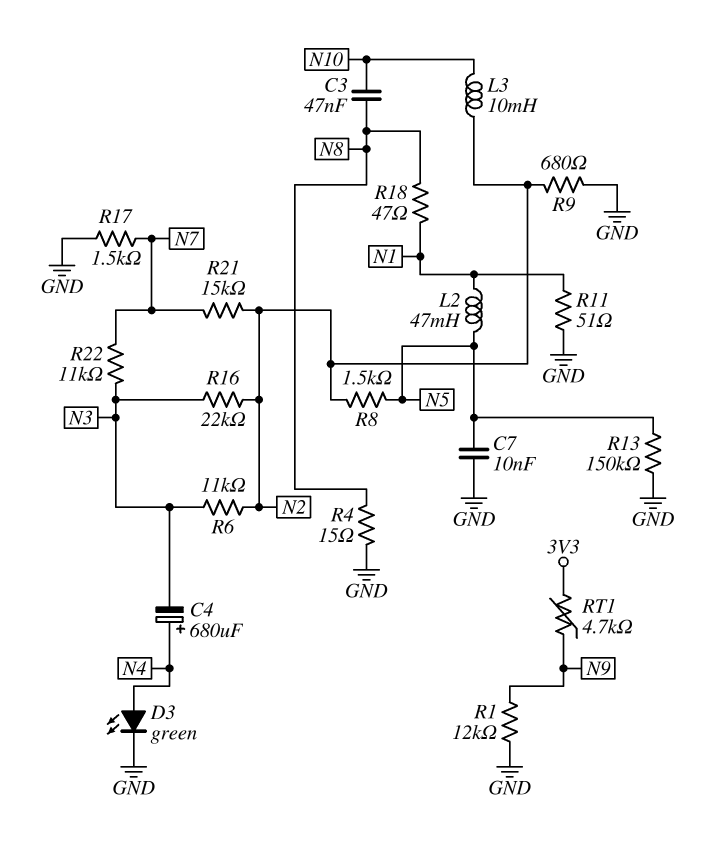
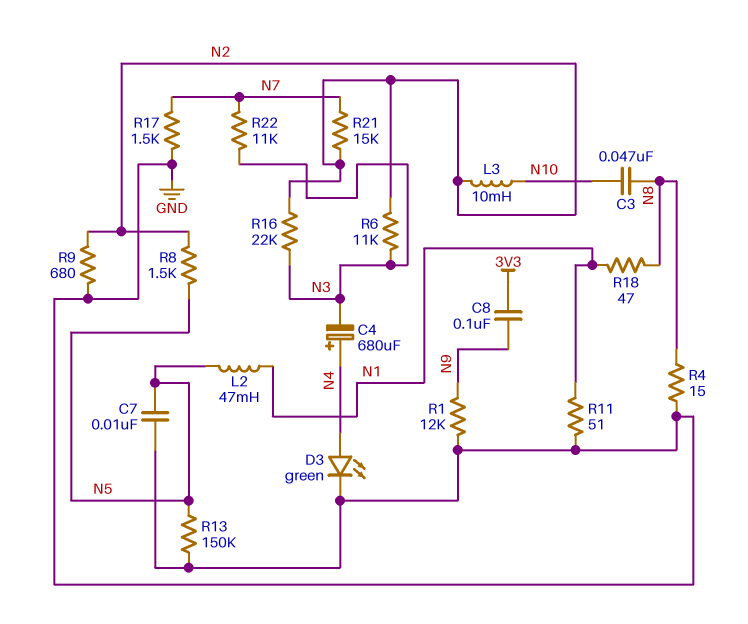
C8: none -> 100nF (3V3, N9)
RT1: 4.7k (3V3, N9) -> none

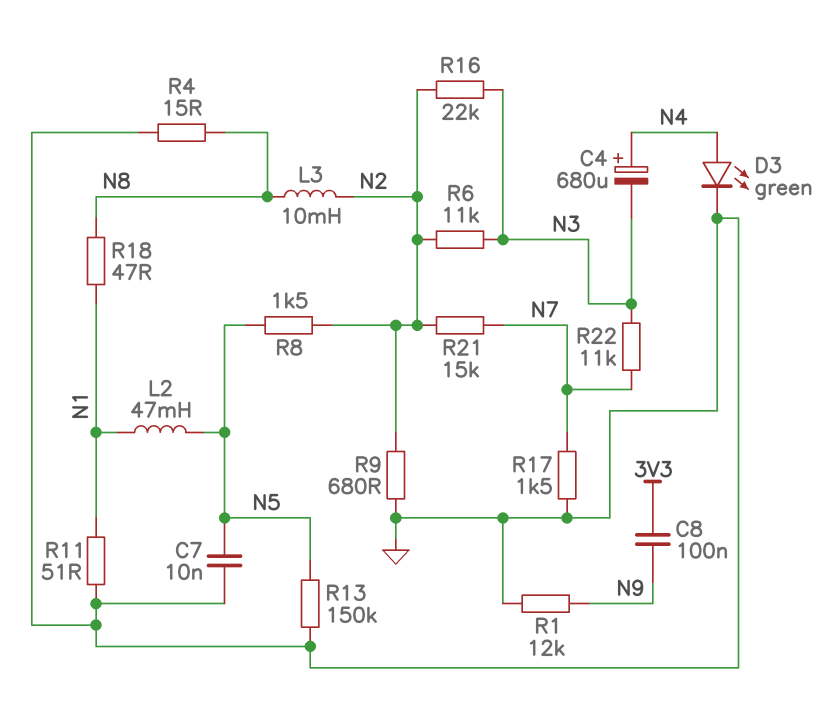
C3: 47nF (N8, N10) -> none
L3: 10mH (N2, N10) -> 10mH (N2, N8)

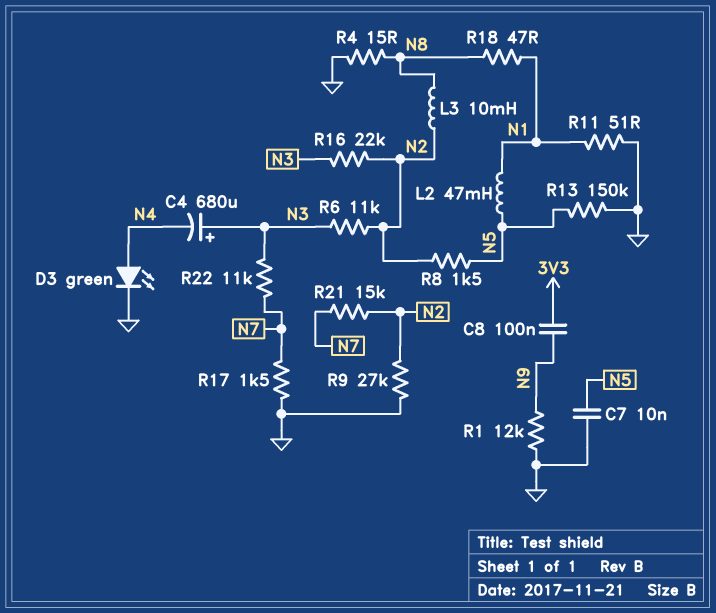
C4: 680uF (plus N4, minus N3) -> 680uF (plus N3, minus N4)
R9: 680 (GND, N2) -> 27k (GND, N2)

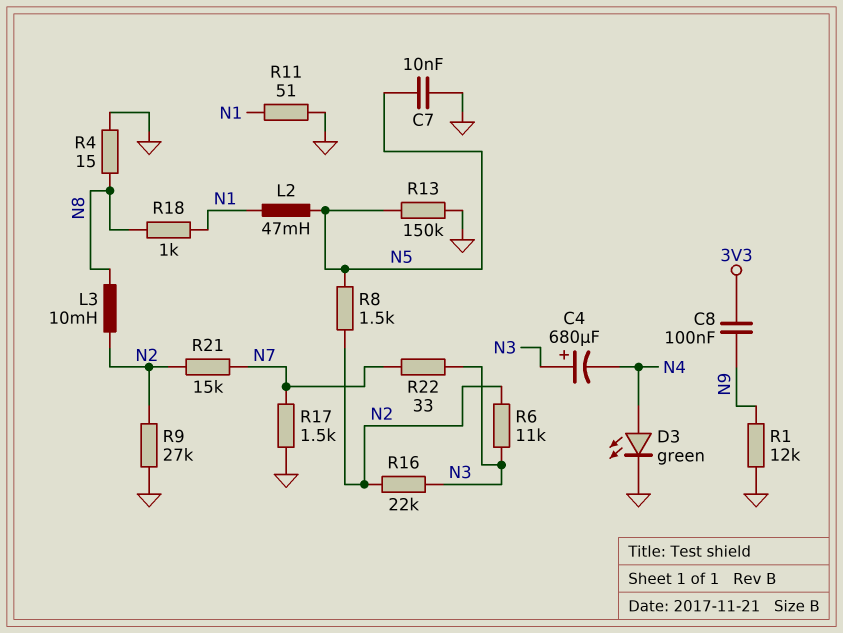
R18: 47 (N1, N8) -> 1k (N1, N8)
R22: 11k (N3, N7) -> 33 (N3, N7)

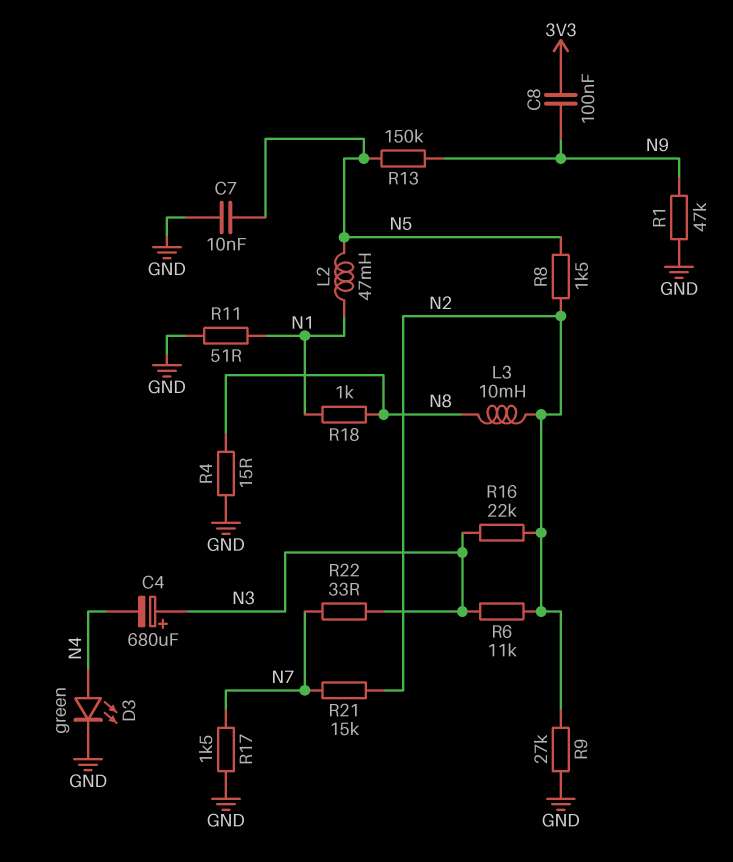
R1: 12k (GND, N9) -> 47k (GND, N9)
R13: 150k (GND, N5) -> 150k (N5, N9)

